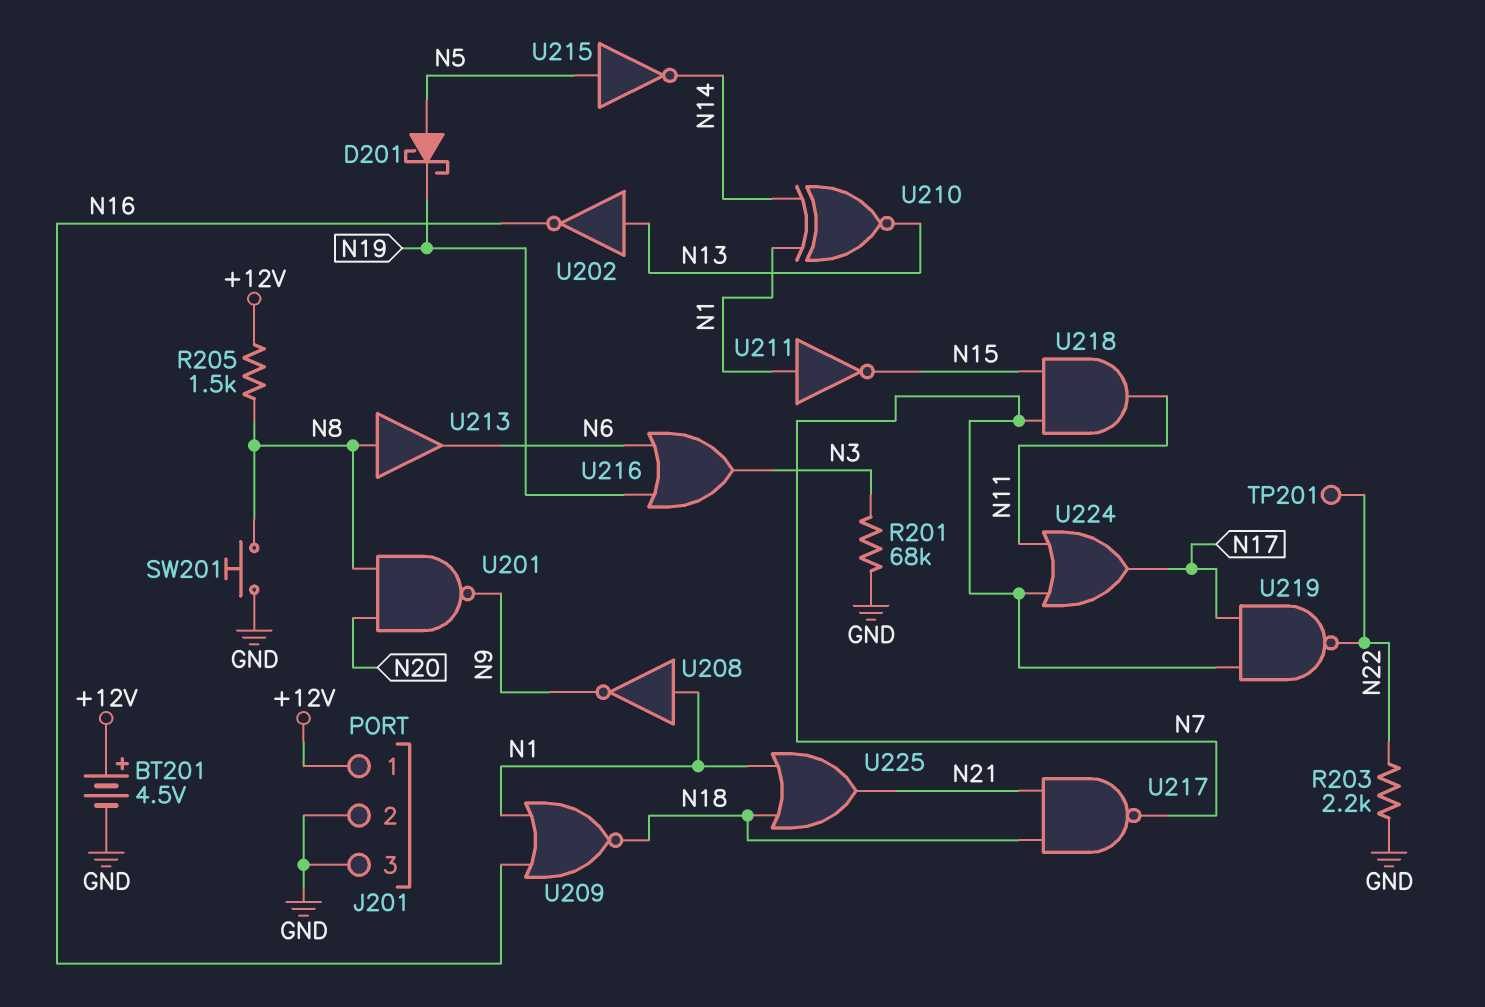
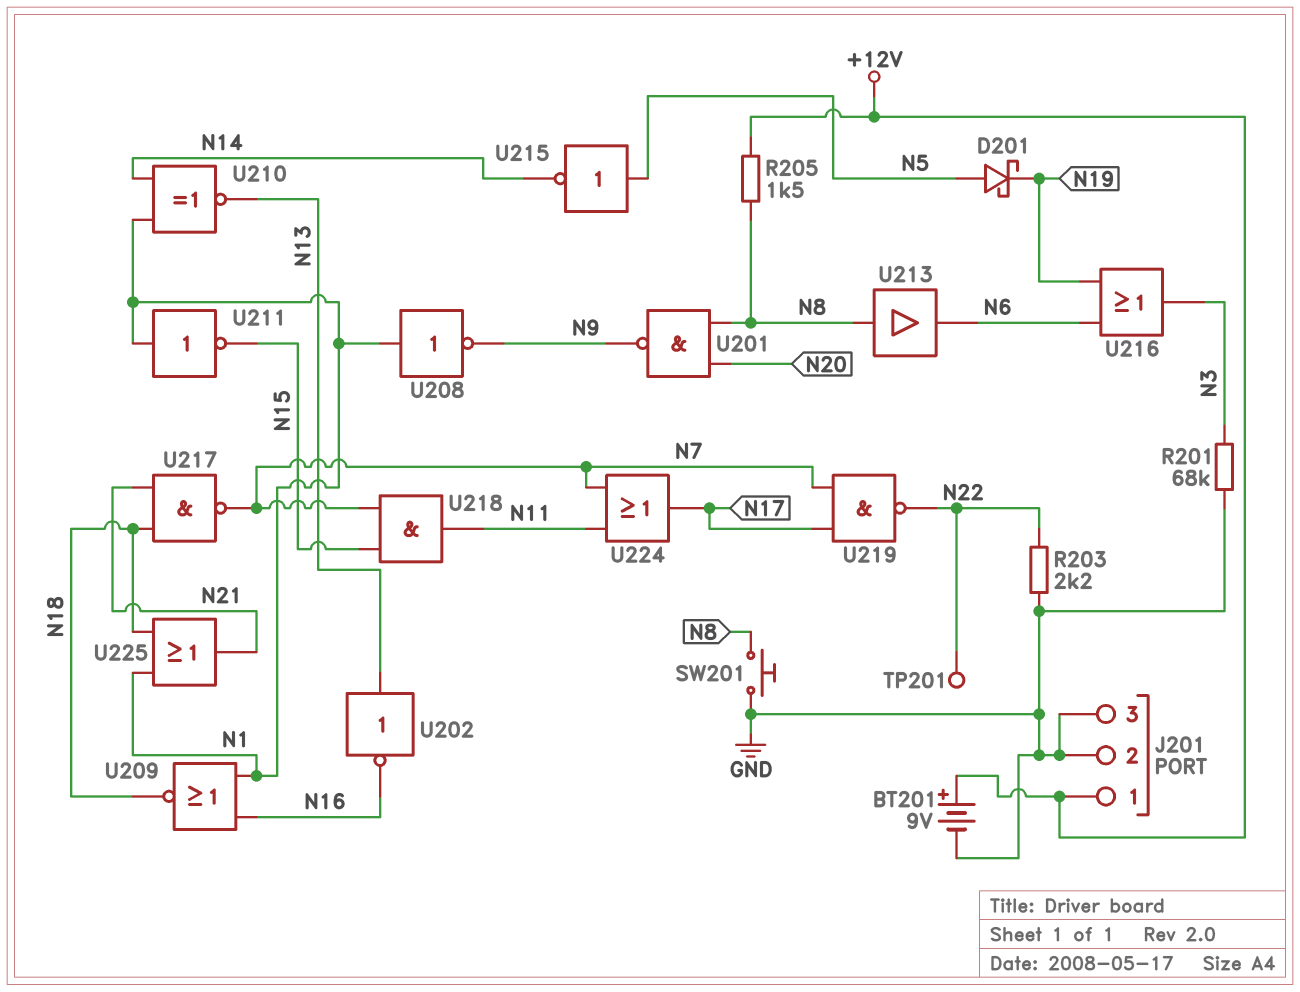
BT201: 4.5V (plus +12V, minus GND) -> 9V (plus +12V, minus GND)

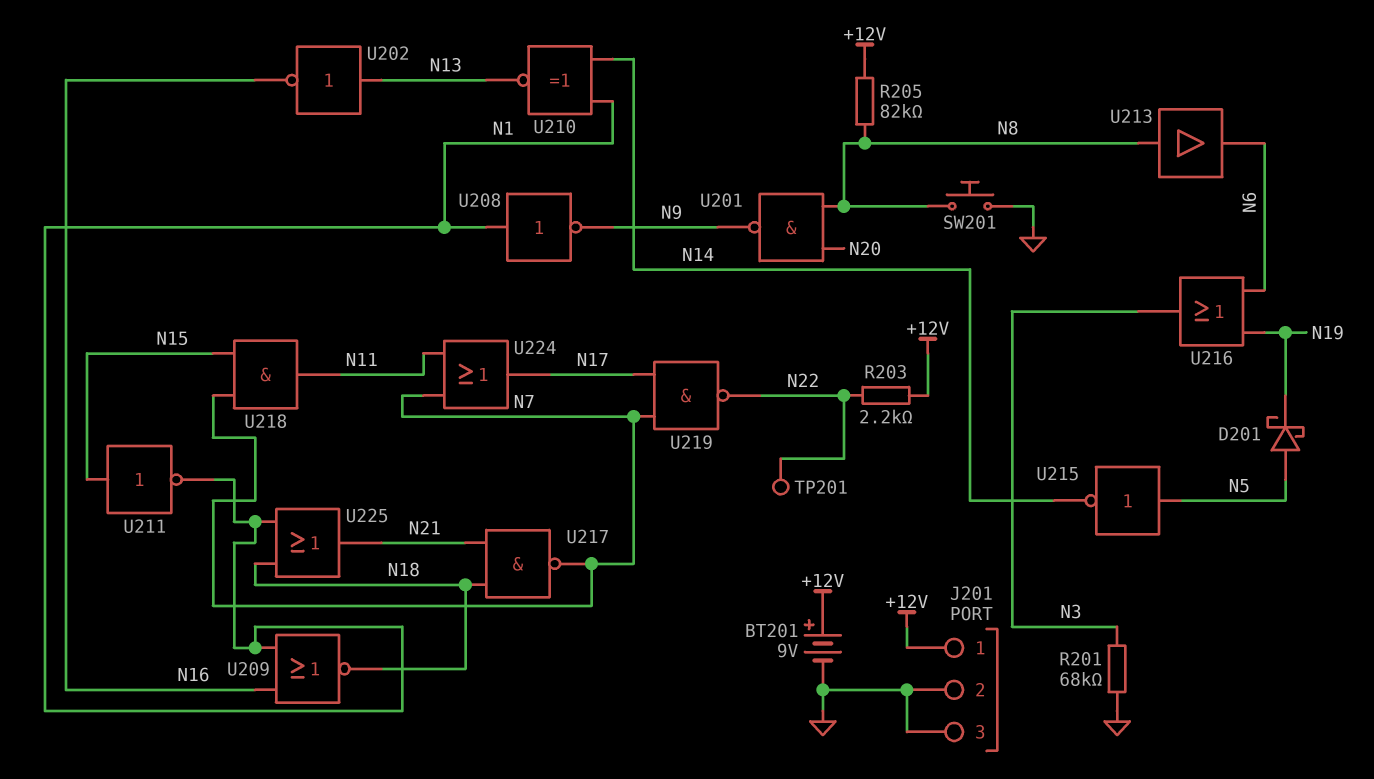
R203: 2.2k (GND, N22) -> 2.2k (+12V, N22)
R205: 1.5k (+12V, N8) -> 82k (+12V, N8)
U211: NOT (in N1, out N15) -> NOT (in N15, out N1)

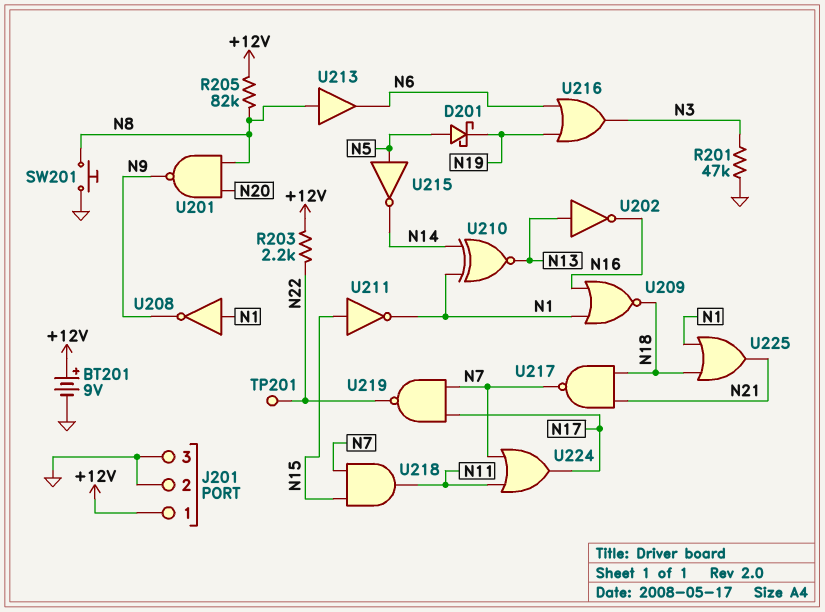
R201: 68k (GND, N3) -> 47k (GND, N3)

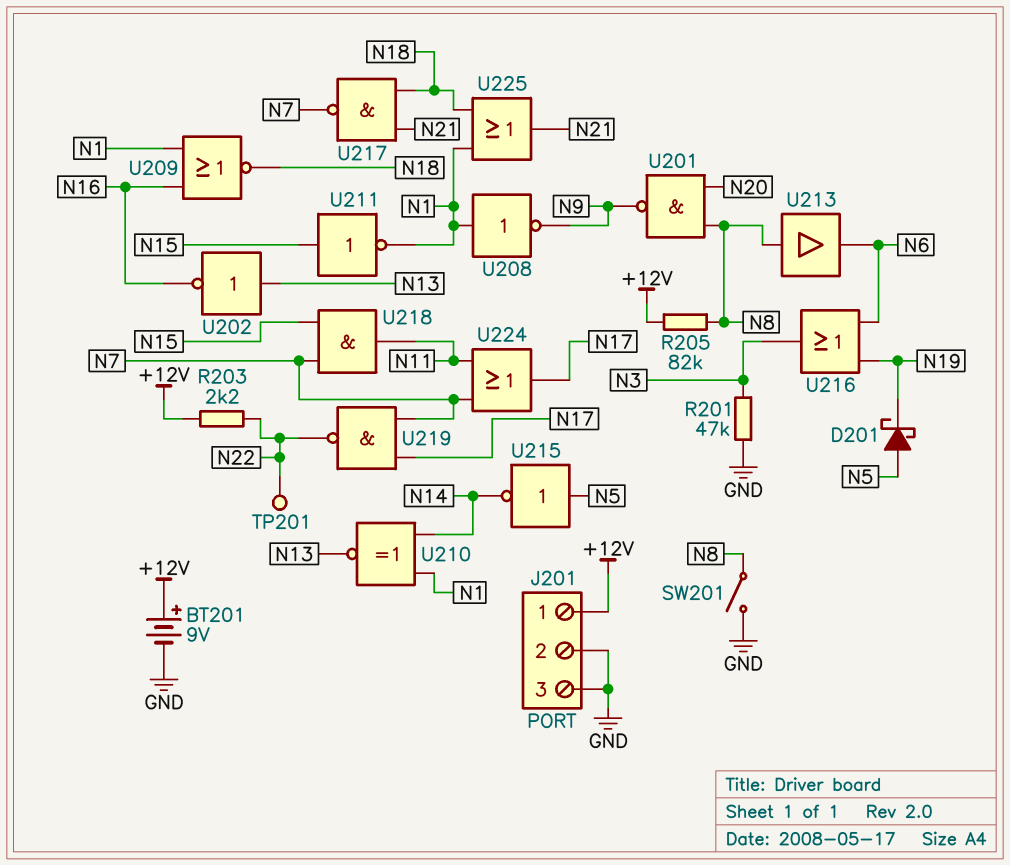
SW201: button (GND, N8) -> switch (GND, N8)

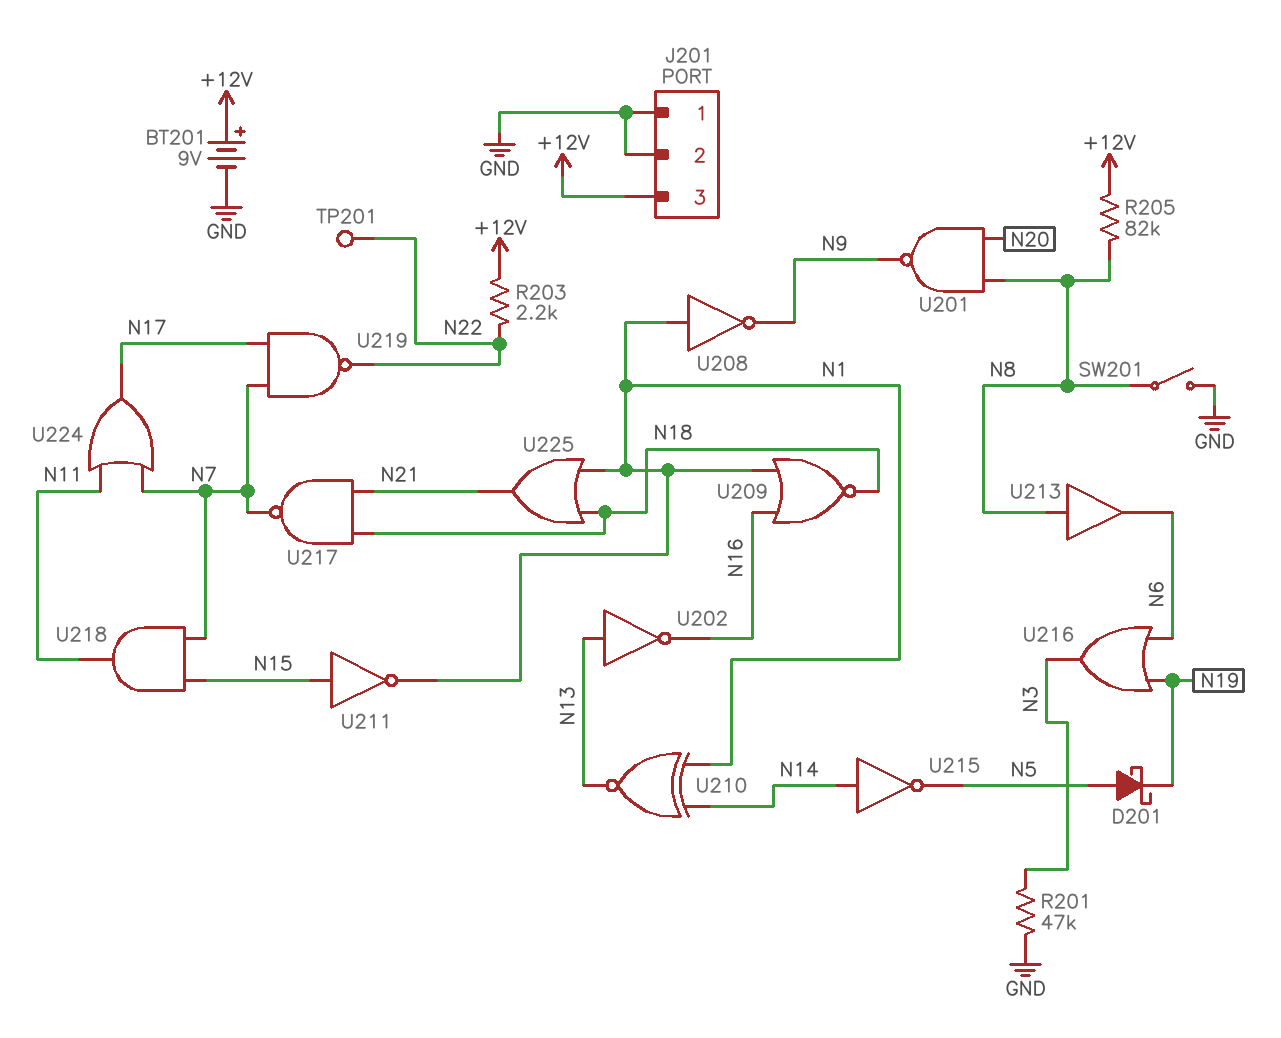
J201 pin 1: +12V -> GND
J201 pin 3: GND -> +12V
U215: NOT (in N5, out N14) -> NOT (in N14, out N5)

